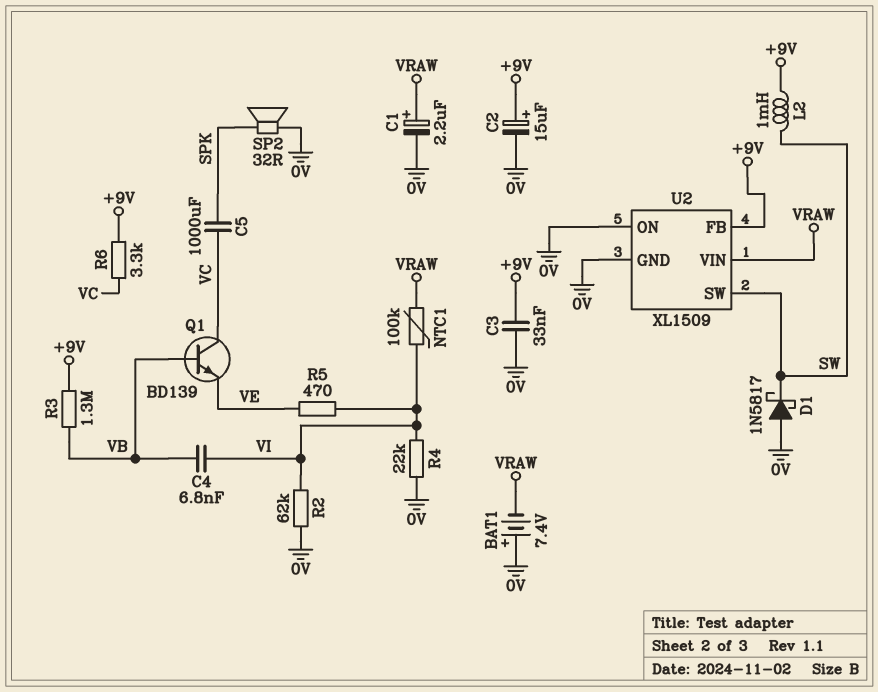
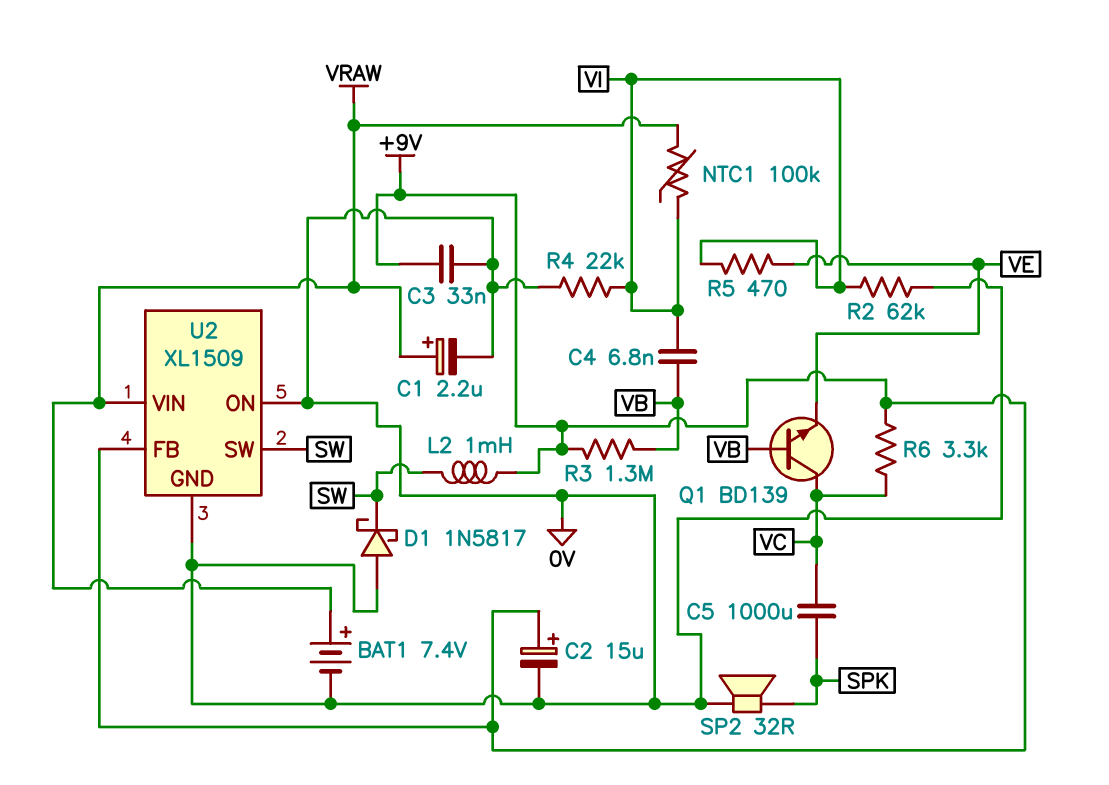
BAT1: 7.4V (plus 0V, minus VRAW) -> 7.4V (plus VRAW, minus 0V)

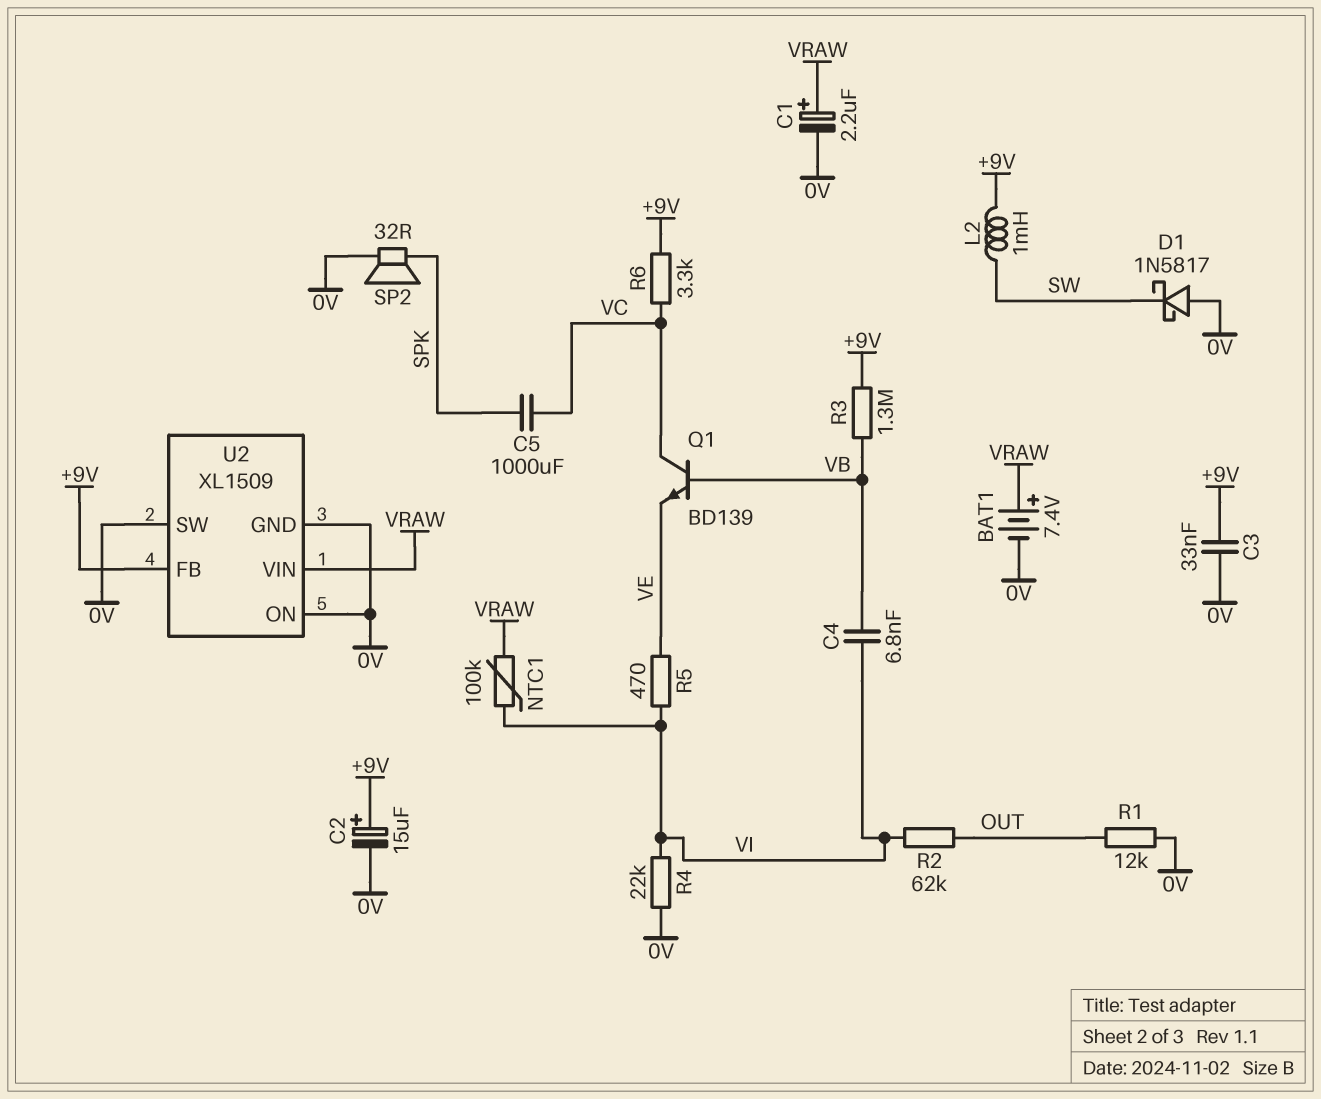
R1: none -> 12k (0V, OUT)
R2: 62k (0V, VI) -> 62k (OUT, VI)
U2 pin SW: SW -> 0V

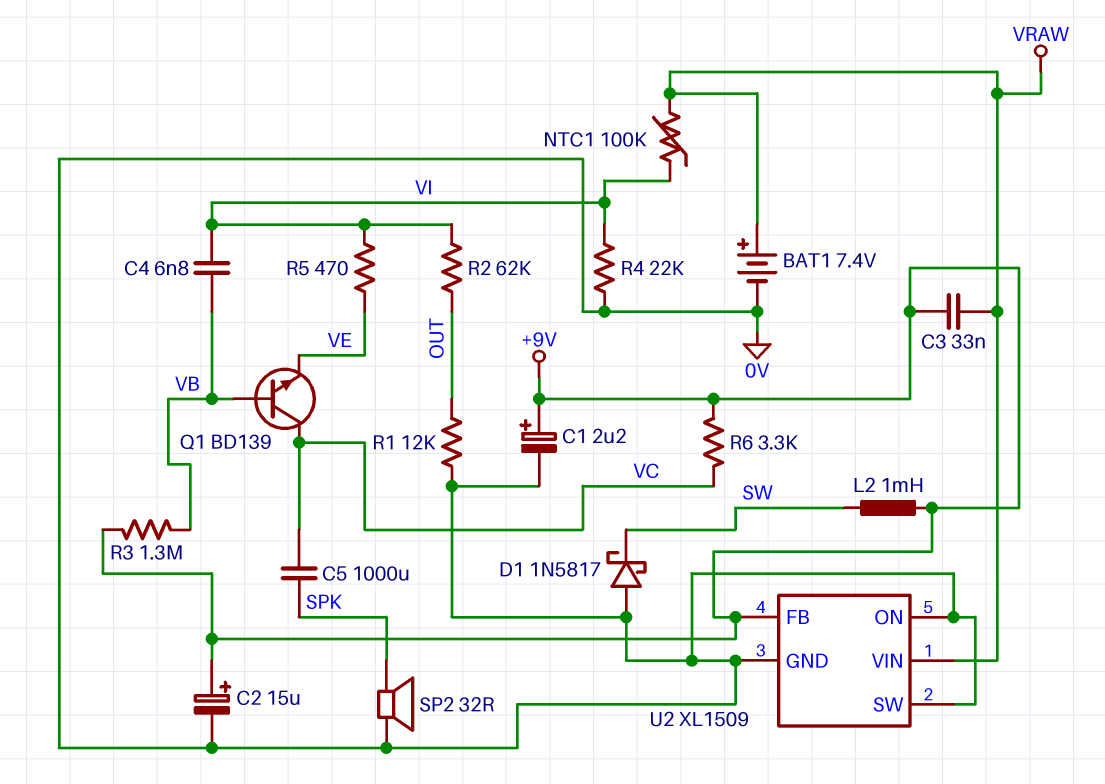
C1: 2.2uF (plus VRAW, minus 0V) -> 2.2uF (plus +9V, minus 0V)
C3: 33nF (+9V, 0V) -> 33nF (+9V, VRAW)

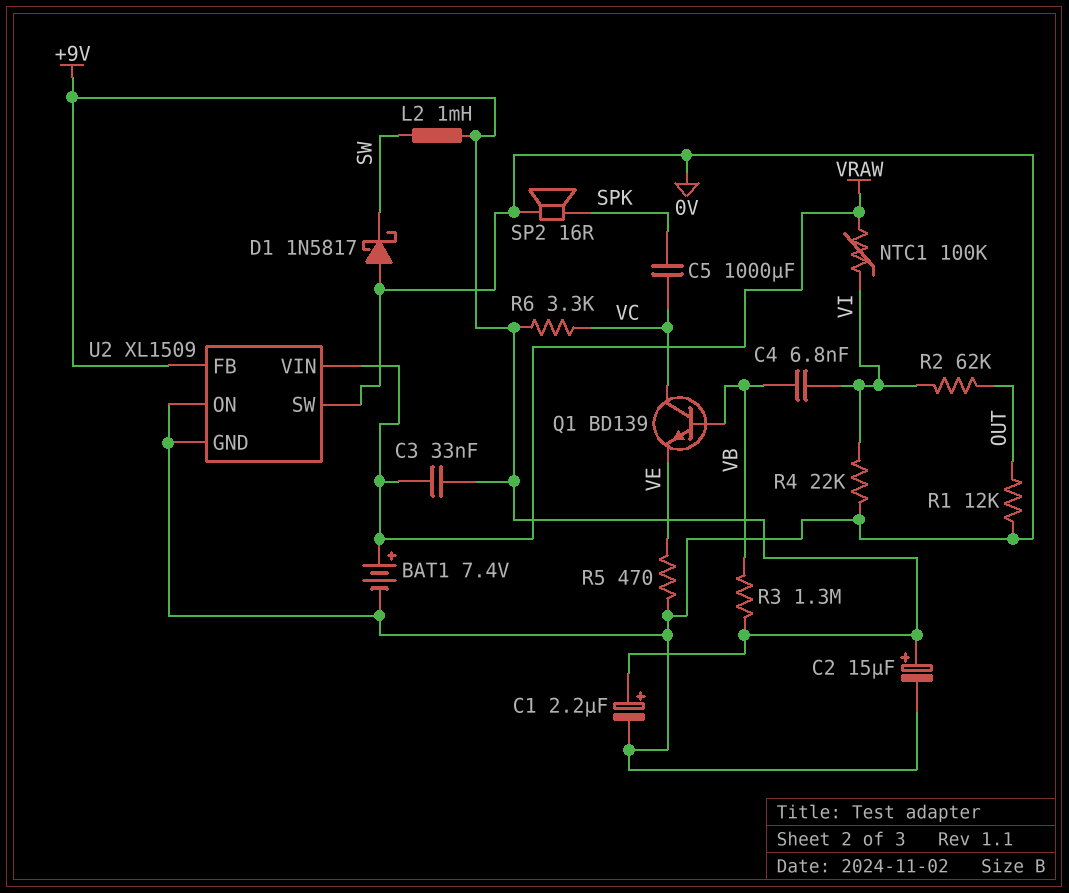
R5: 470 (VE, VI) -> 470 (0V, VE)
SP2: speaker 32R (0V, SPK) -> speaker 16R (0V, SPK)

